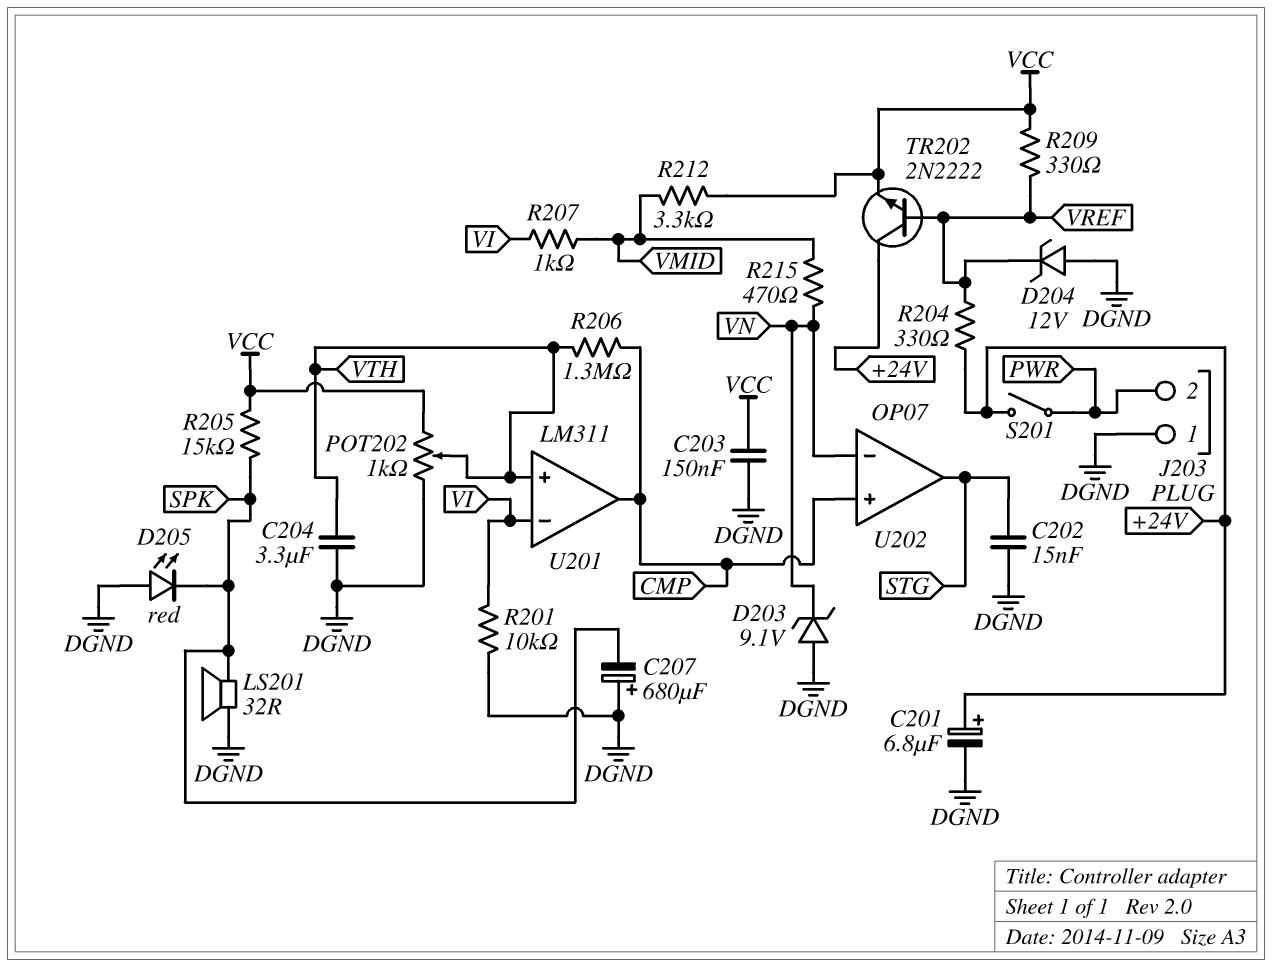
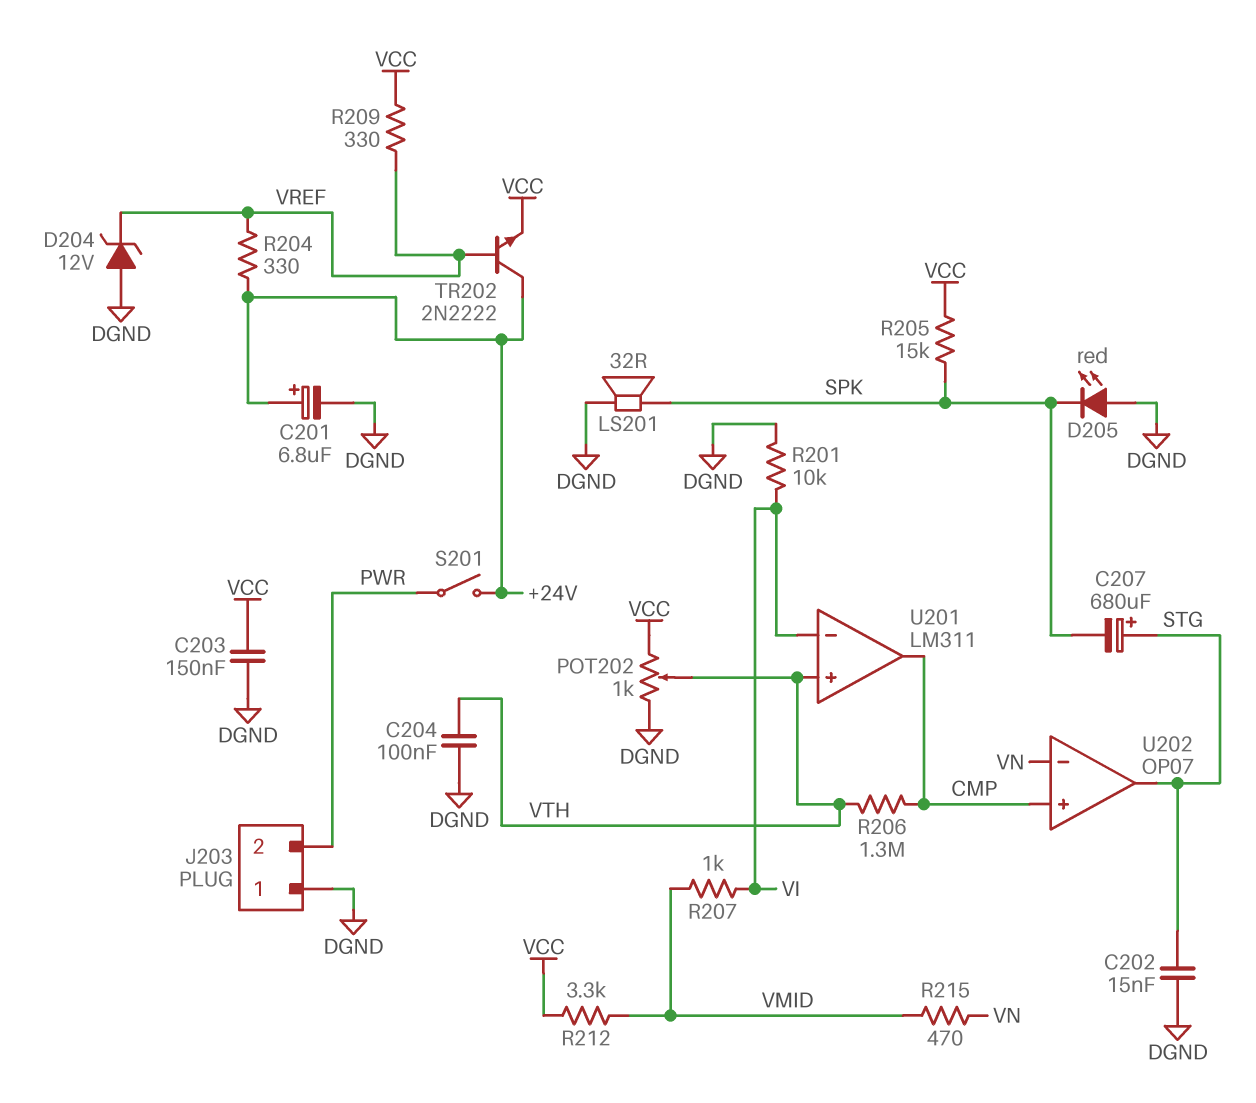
C204: 3.3uF (DGND, VTH) -> 100nF (DGND, VTH)
C207: 680uF (plus DGND, minus SPK) -> 680uF (plus STG, minus SPK)
D203: zener 9.1V (A DGND, K VN) -> none

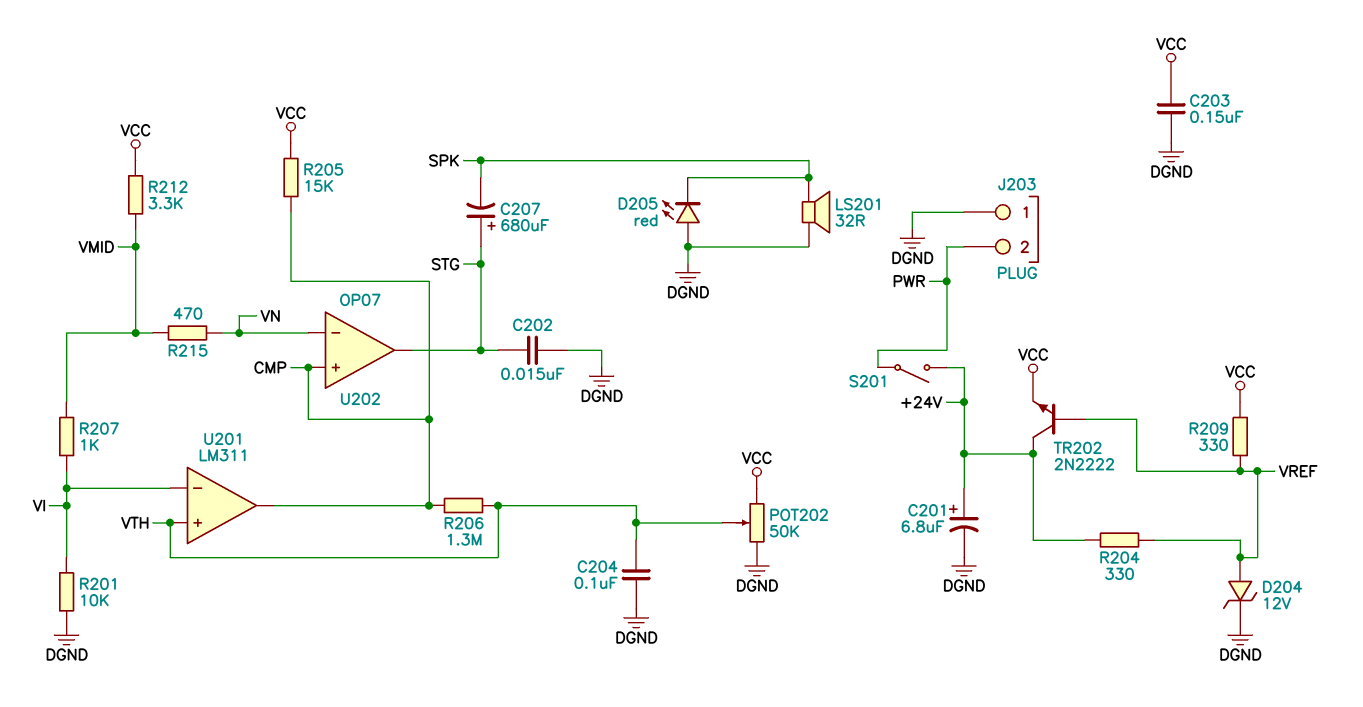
D204: zener 12V (A DGND, K VREF) -> zener 12V (A VREF, K DGND)
POT202: 1k (DGND, VCC, wiper VTH) -> 50k (DGND, VCC, wiper VTH)
R205: 15k (SPK, VCC) -> 15k (CMP, VCC)

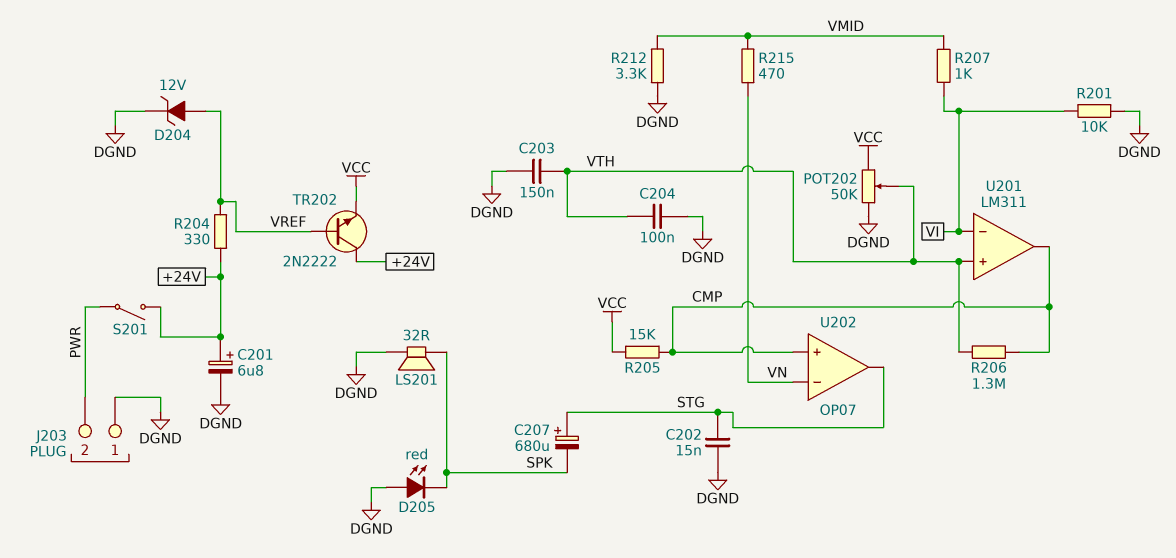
C203: 150nF (DGND, VCC) -> 150nF (DGND, VTH)
R209: 330 (VCC, VREF) -> none
R212: 3.3k (VCC, VMID) -> 3.3k (DGND, VMID)

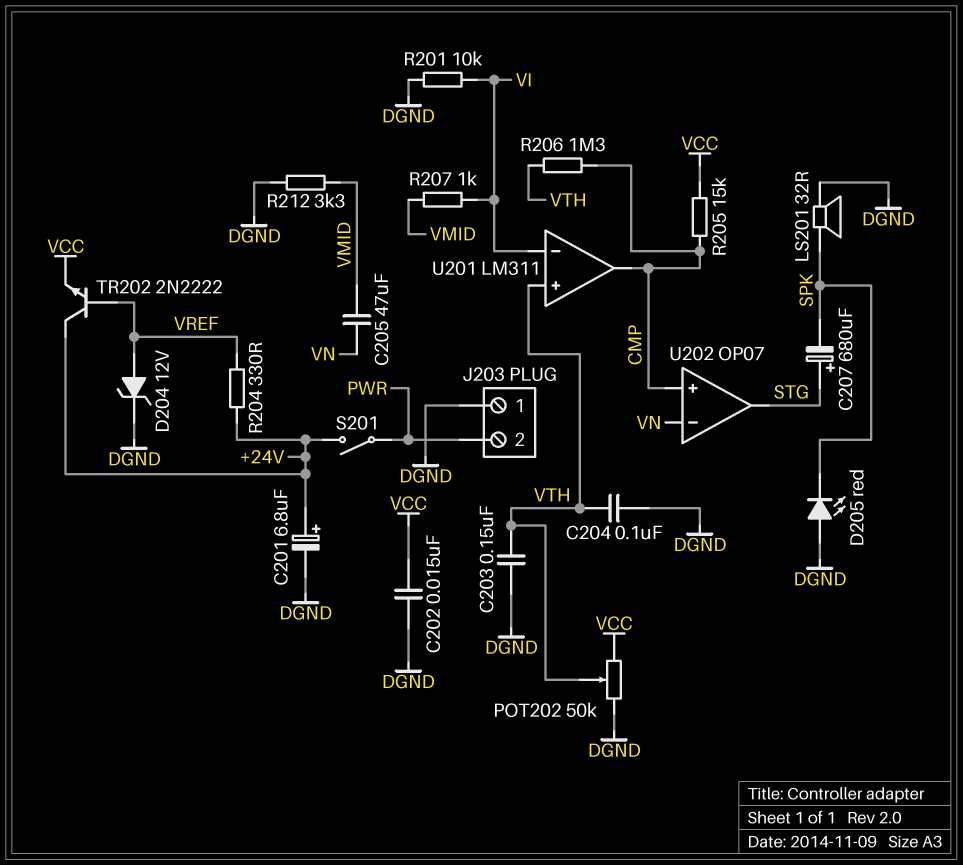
C202: 15nF (DGND, STG) -> 15nF (DGND, VCC)
C205: none -> 47uF (VMID, VN)
R215: 470 (VMID, VN) -> none

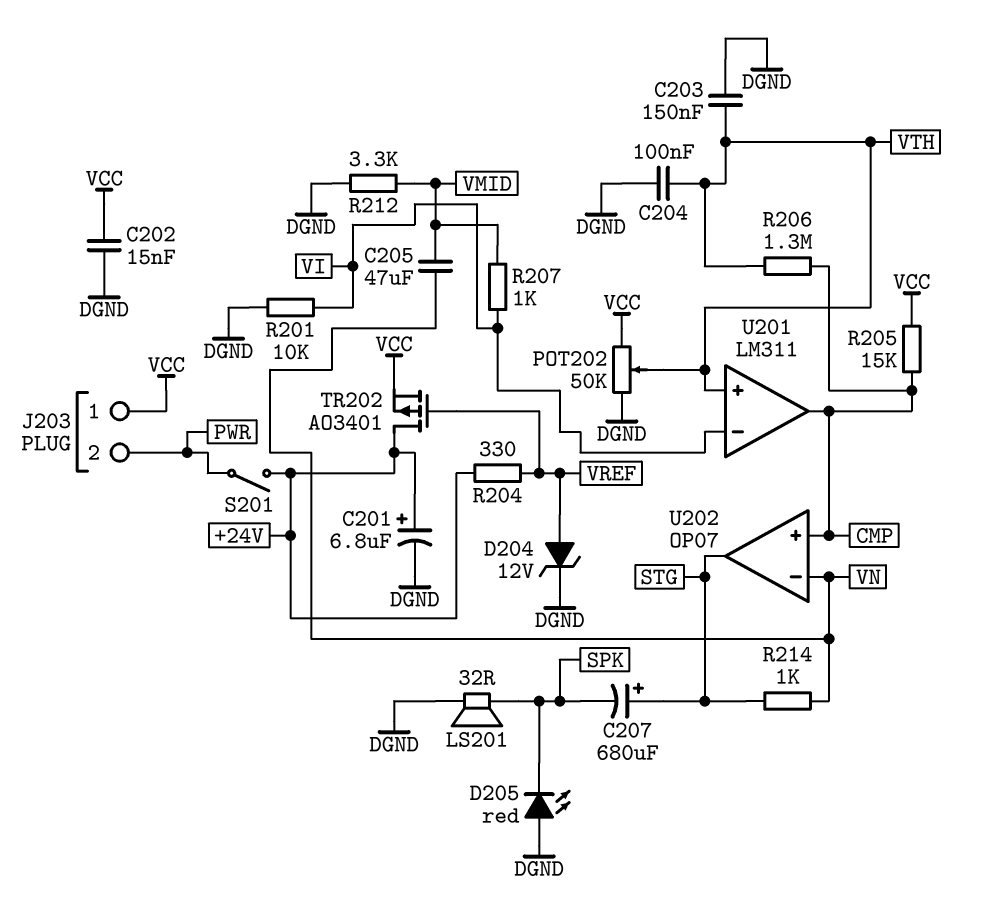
J203 pin 1: DGND -> VCC
R214: none -> 1k (STG, VN)
TR202: NPN 2N2222 (B VREF, C +24V, E VCC) -> PMOS AO3401 (G VREF, D +24V, S VCC)

